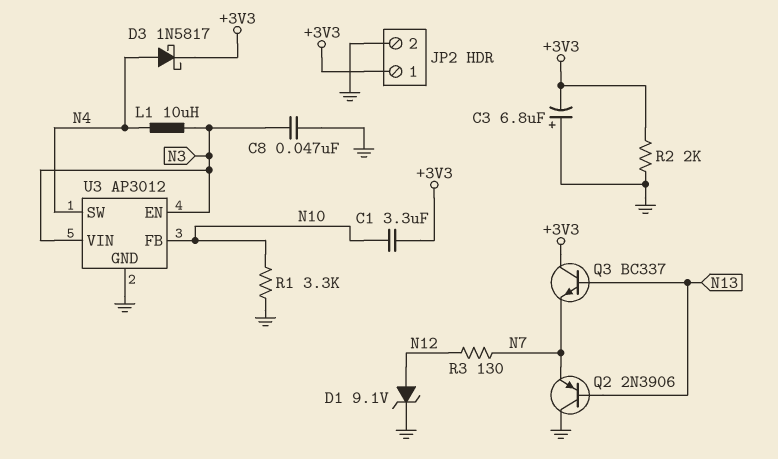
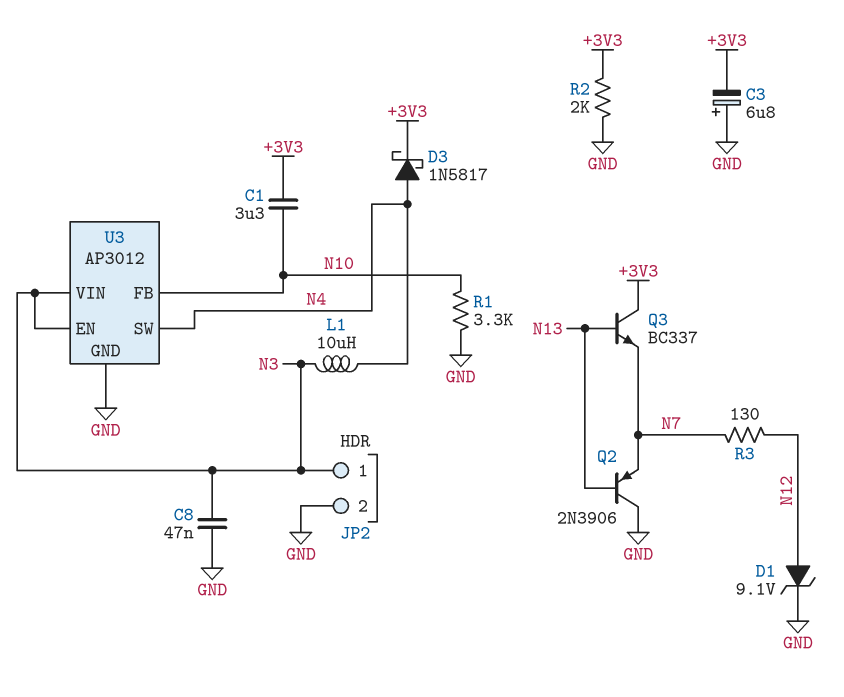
JP2 pin 1: +3V3 -> N3

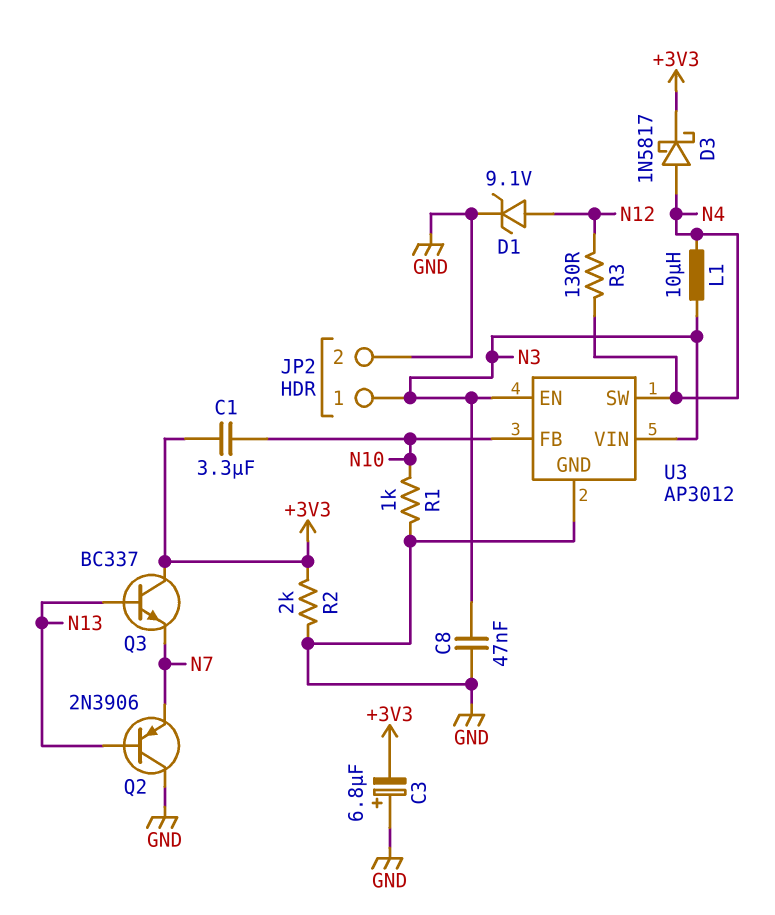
R1: 3.3k (GND, N10) -> 1k (GND, N10)
R3: 130 (N7, N12) -> 130 (N4, N12)

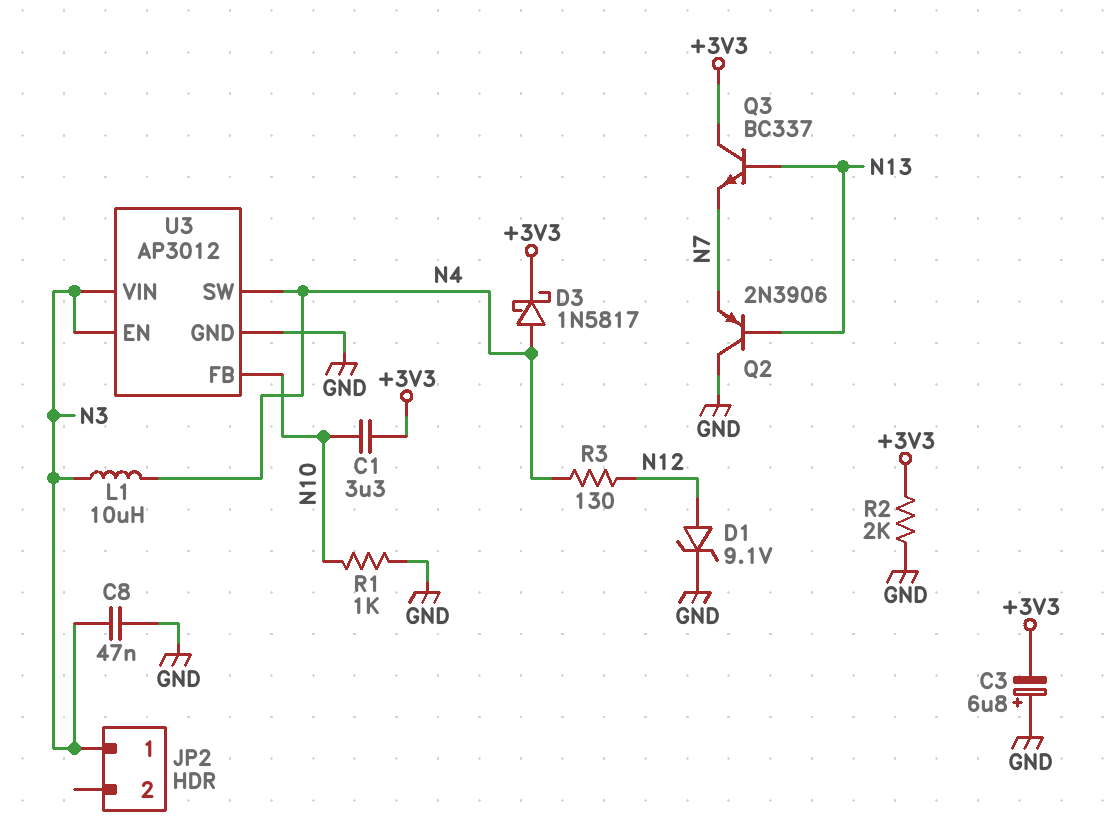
JP2 pin 2: GND -> none

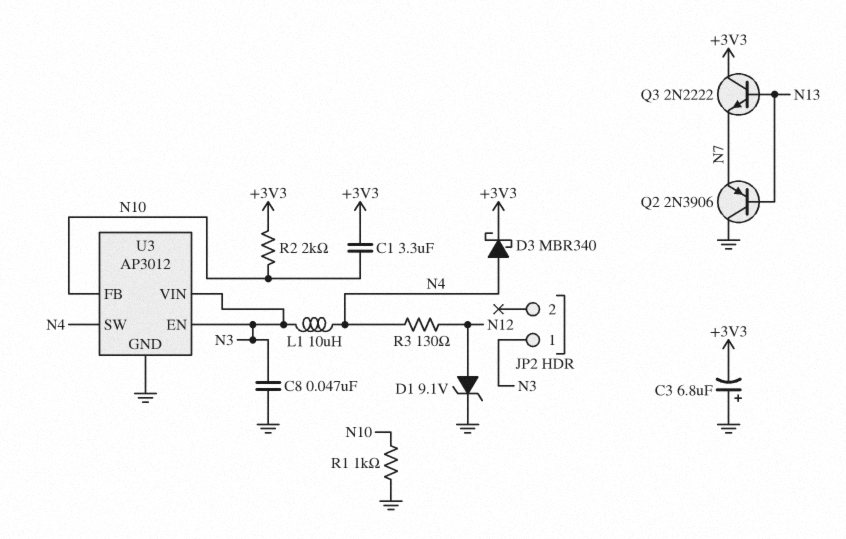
D3: schottky 1N5817 (A N4, K +3V3) -> schottky MBR340 (A N4, K +3V3)
Q3: NPN BC337 (B N13, C +3V3, E N7) -> NPN 2N2222 (B N13, C +3V3, E N7)
R2: 2k (+3V3, GND) -> 2k (+3V3, N10)

